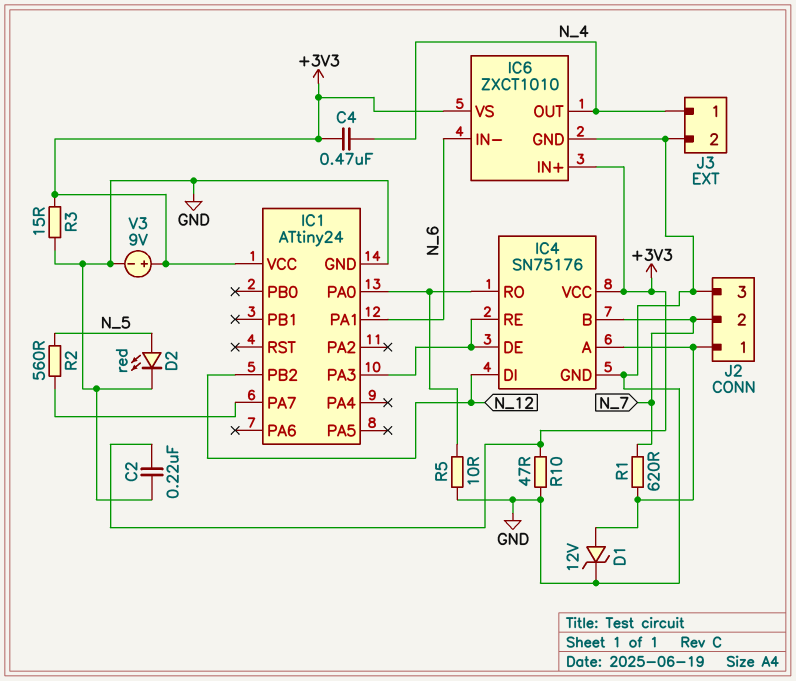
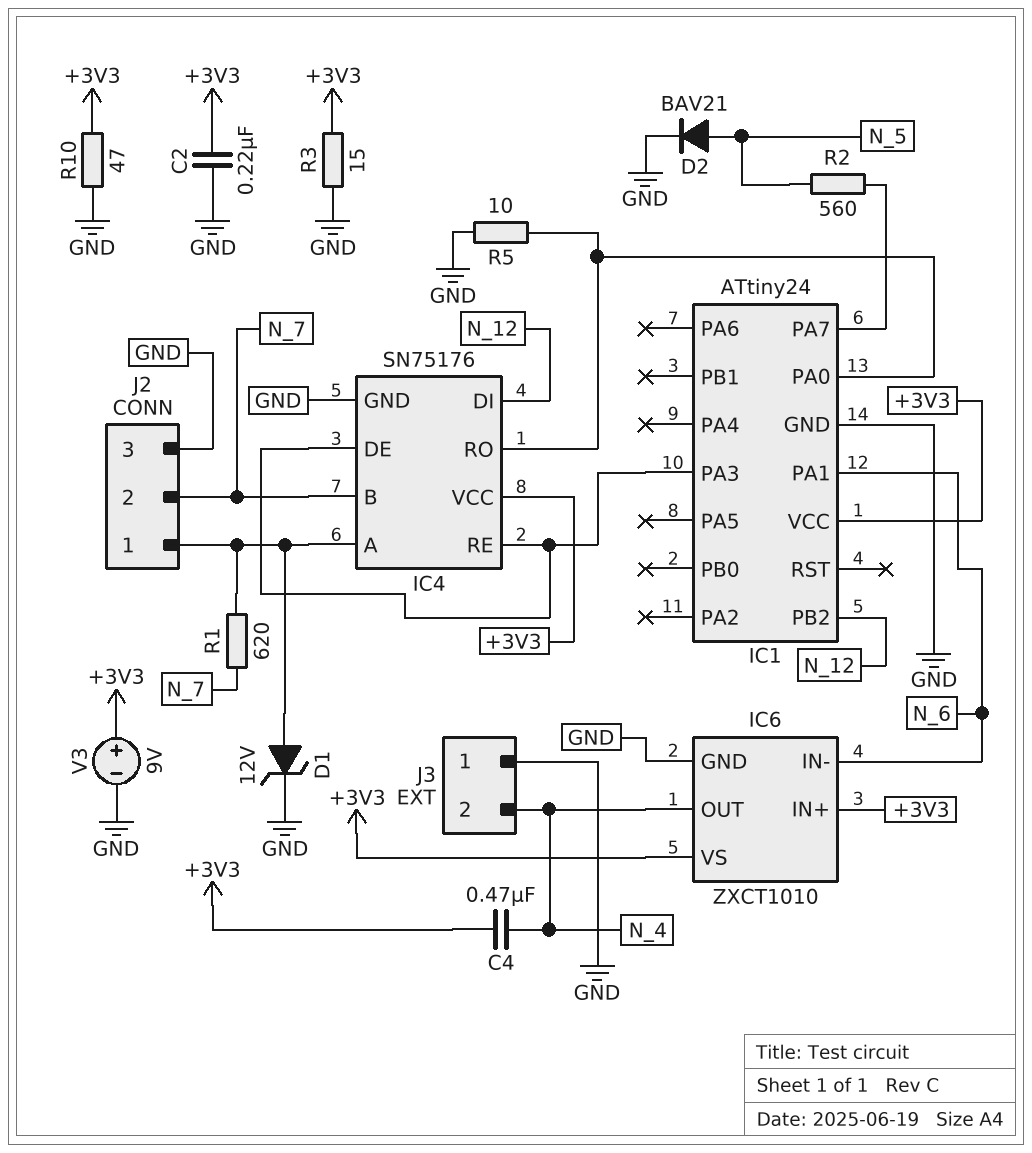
D2: LED red (A N_5, K GND) -> diode BAV21 (A N_5, K GND)
J3 pin 1: N_4 -> GND
J3 pin 2: GND -> N_4

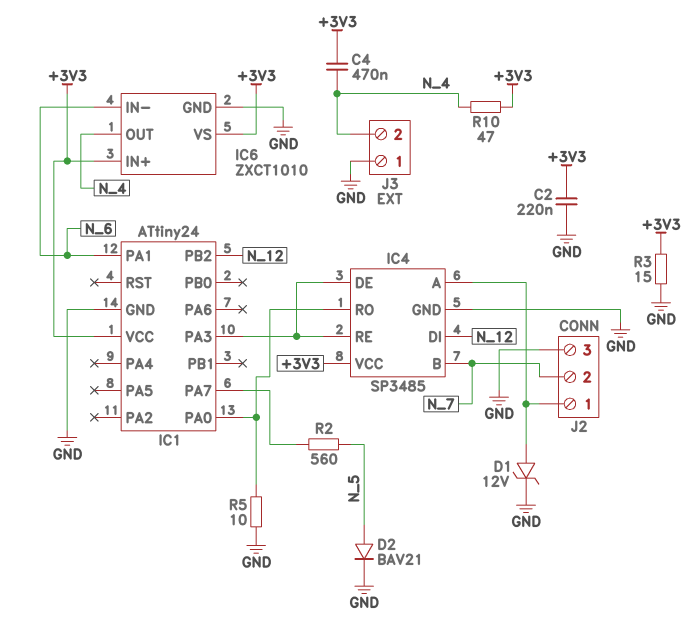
IC4: SN75176 -> SP3485
R1: 620 (IC4/A, N_7) -> none
R10: 47 (+3V3, GND) -> 47 (+3V3, N_4)
V3: 9V (plus +3V3, minus GND) -> none

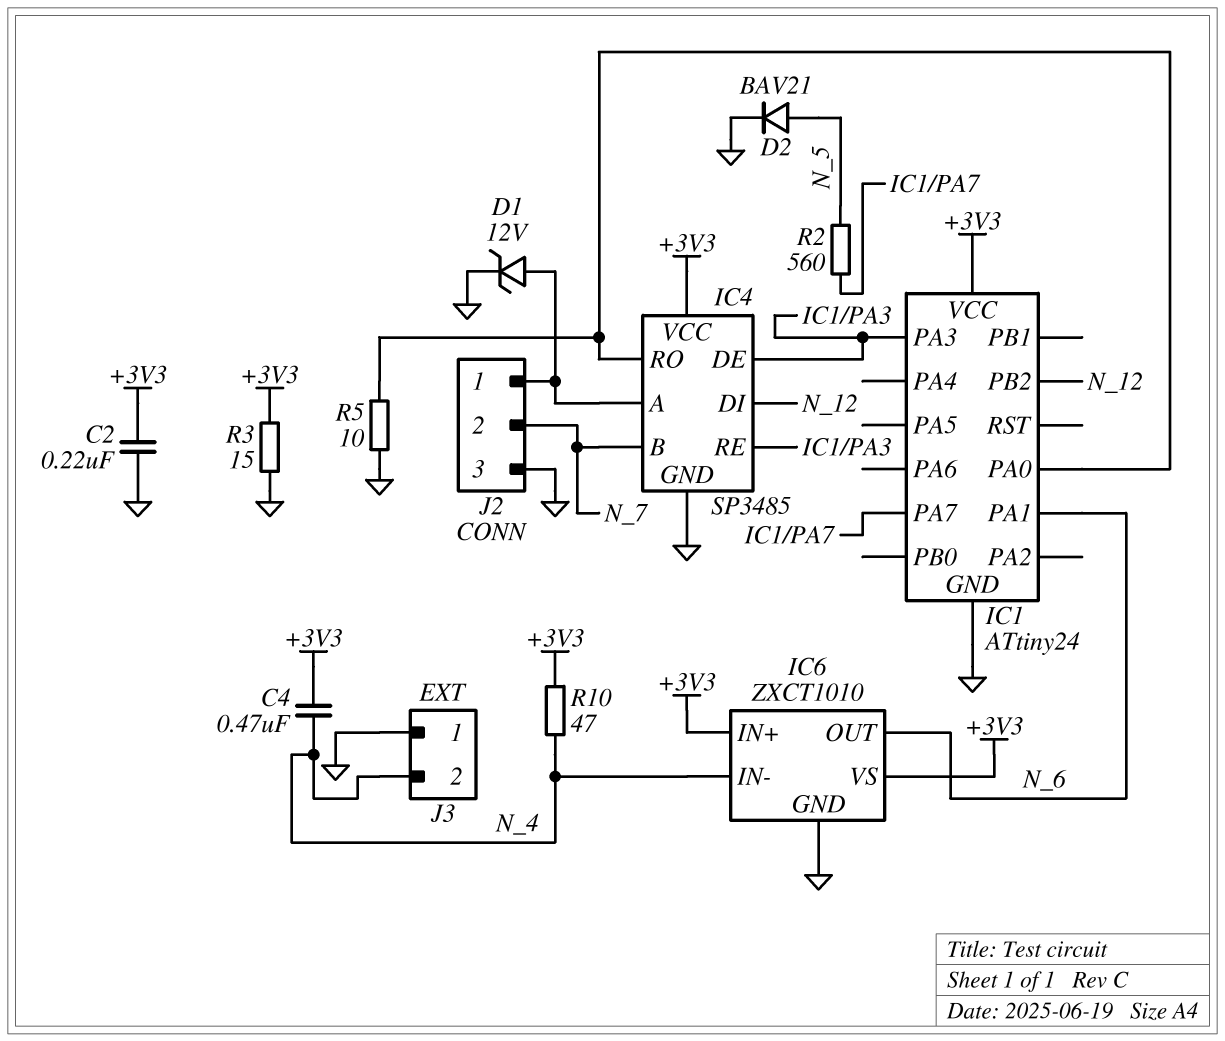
IC6 pin IN-: N_6 -> N_4
IC6 pin OUT: N_4 -> N_6

